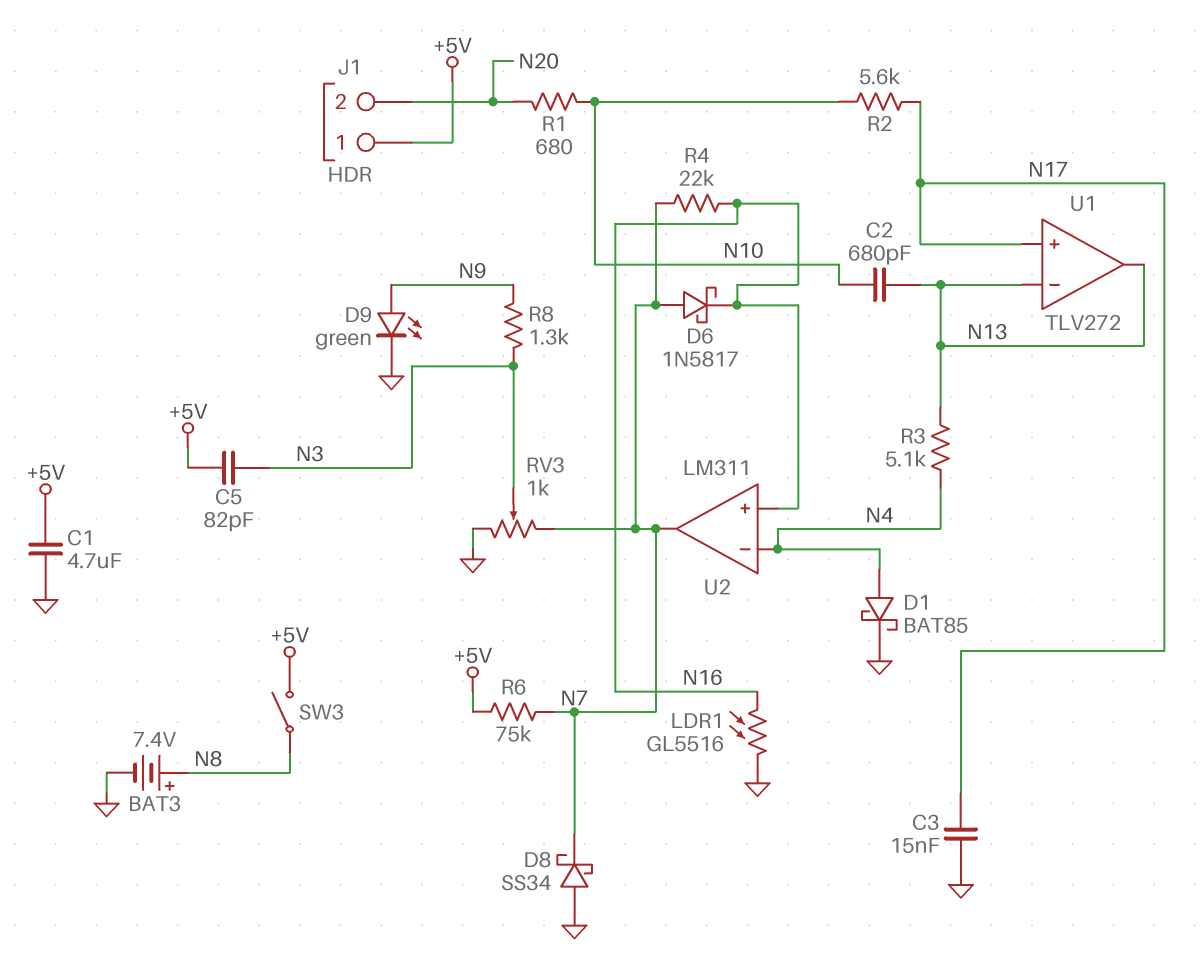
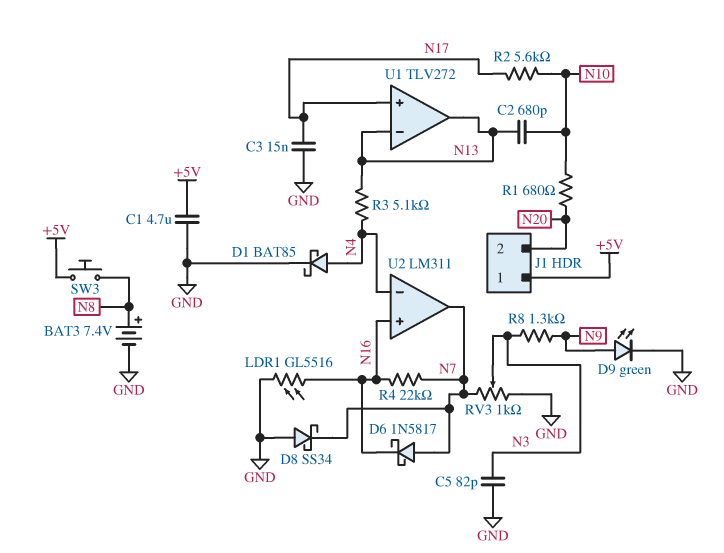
C5: 82pF (+5V, N3) -> 82pF (GND, N3)
R6: 75k (+5V, N7) -> none
SW3: switch (+5V, N8) -> button (+5V, N8)

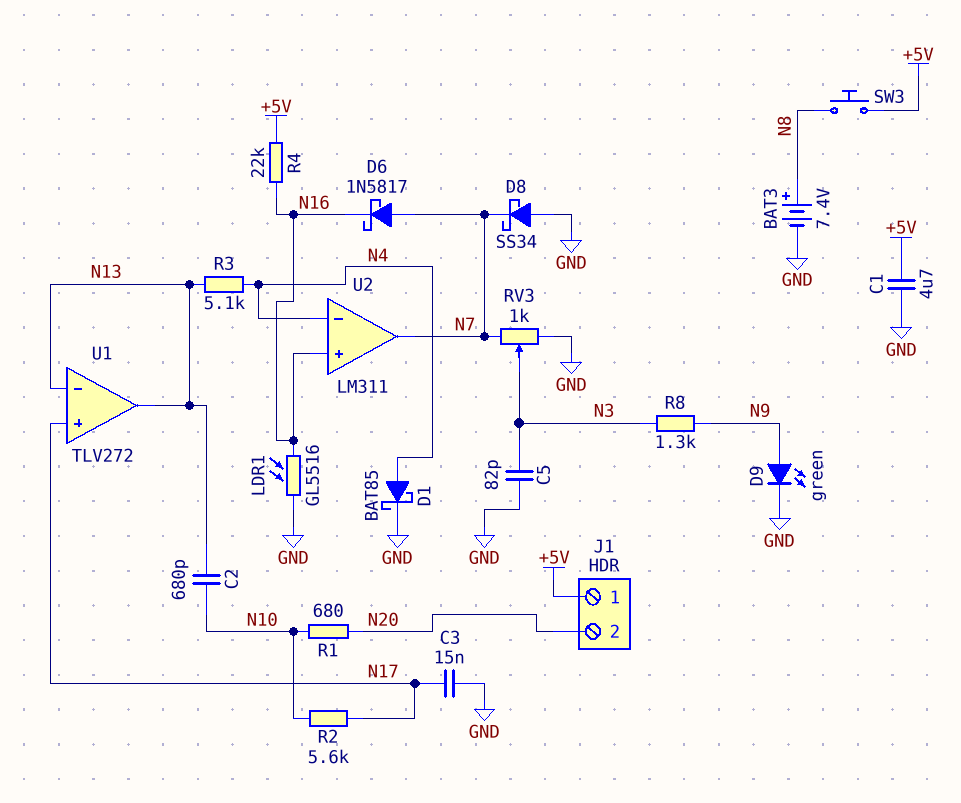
R4: 22k (N7, N16) -> 22k (+5V, N16)

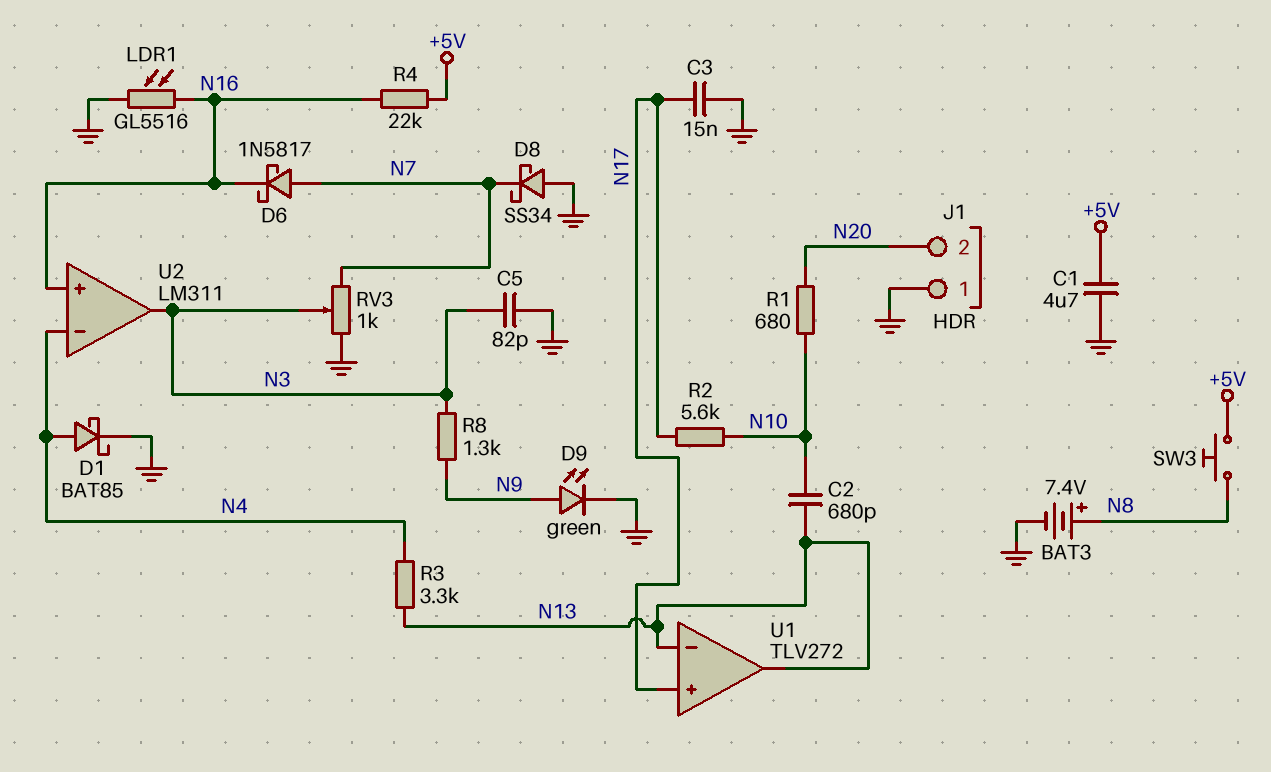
J1 pin 1: +5V -> GND
R3: 5.1k (N4, N13) -> 3.3k (N4, N13)
U2 pin out: N7 -> N3

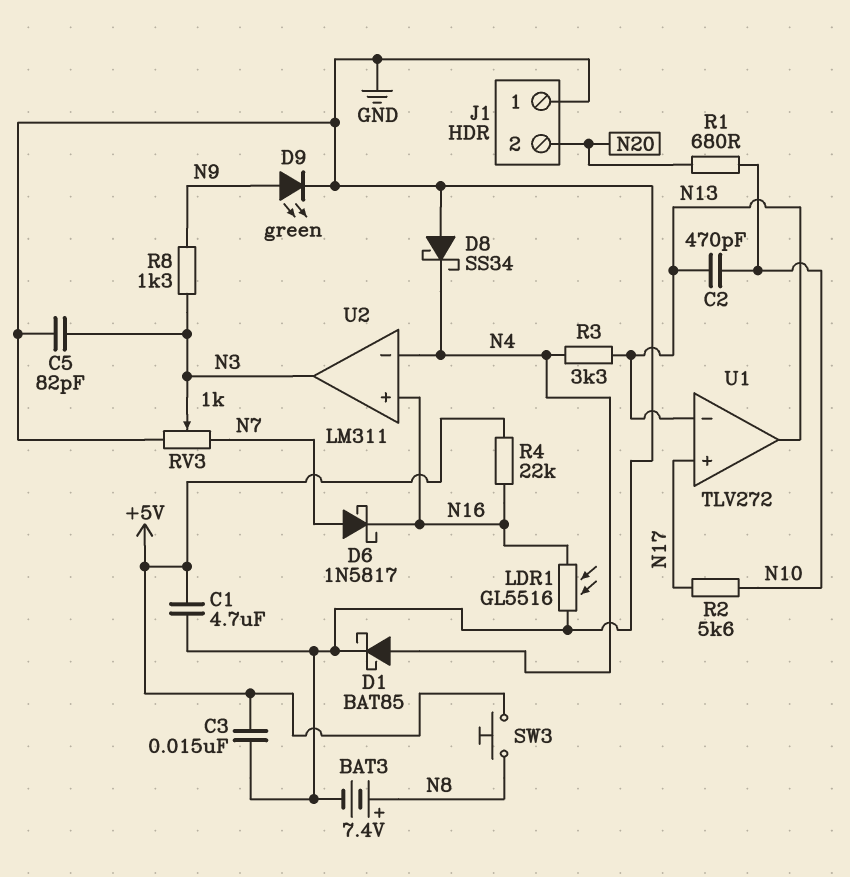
C2: 680pF (N10, N13) -> 470pF (N10, N13)
C3: 15nF (GND, N17) -> 15nF (+5V, GND)
D8: schottky SS34 (A GND, K N7) -> schottky SS34 (A GND, K N4)

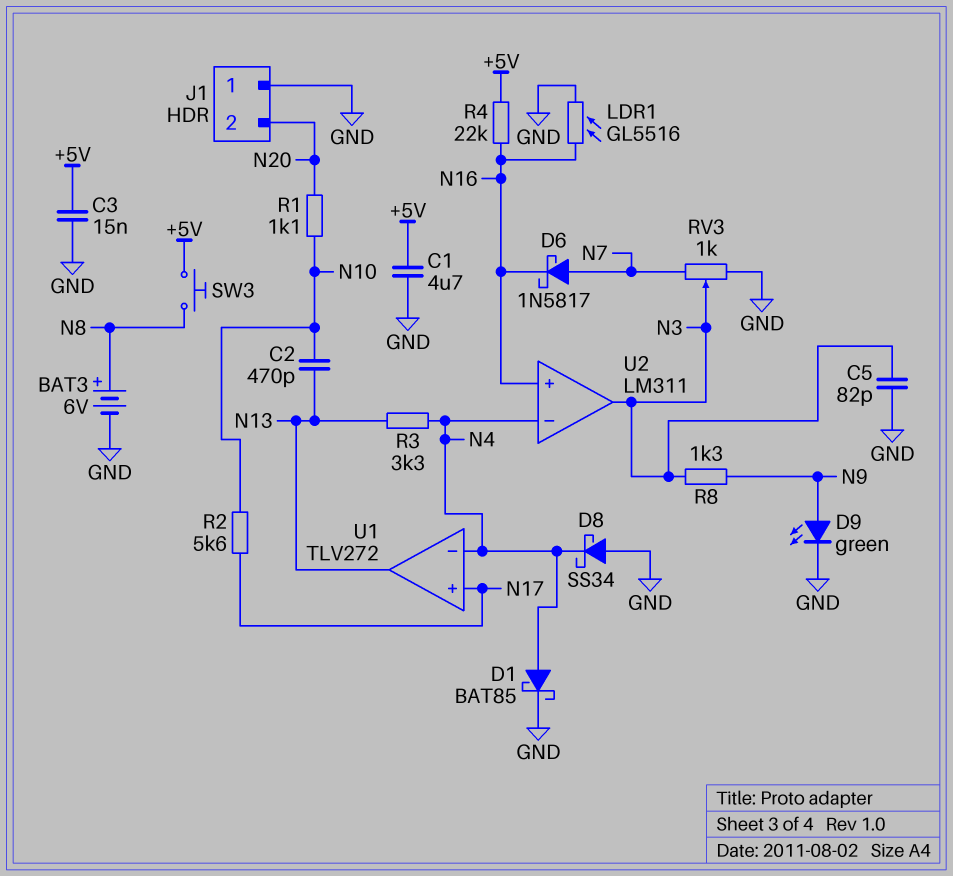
BAT3: 7.4V (plus N8, minus GND) -> 6V (plus N8, minus GND)
R1: 680 (N10, N20) -> 1.1k (N10, N20)
U1 pin in-: N13 -> N4

